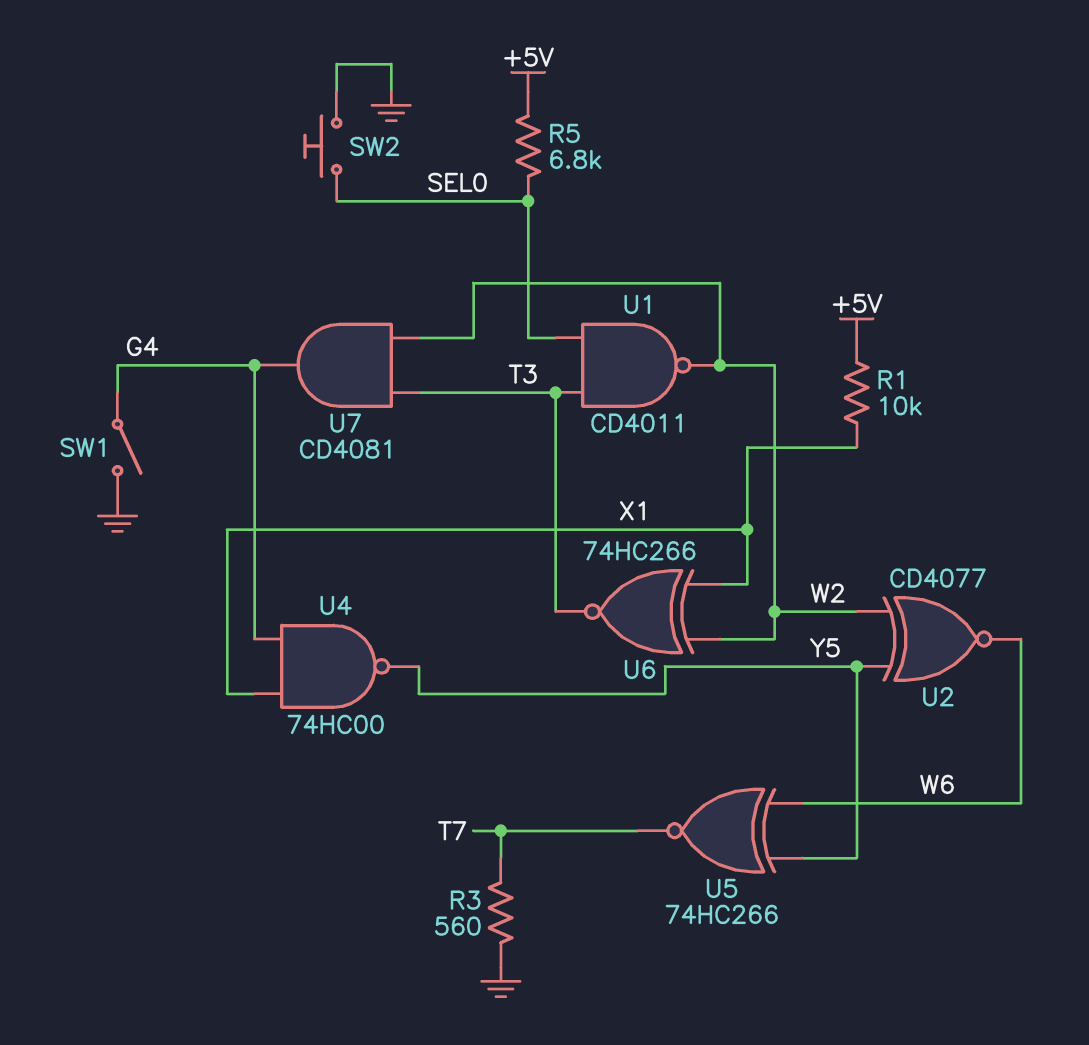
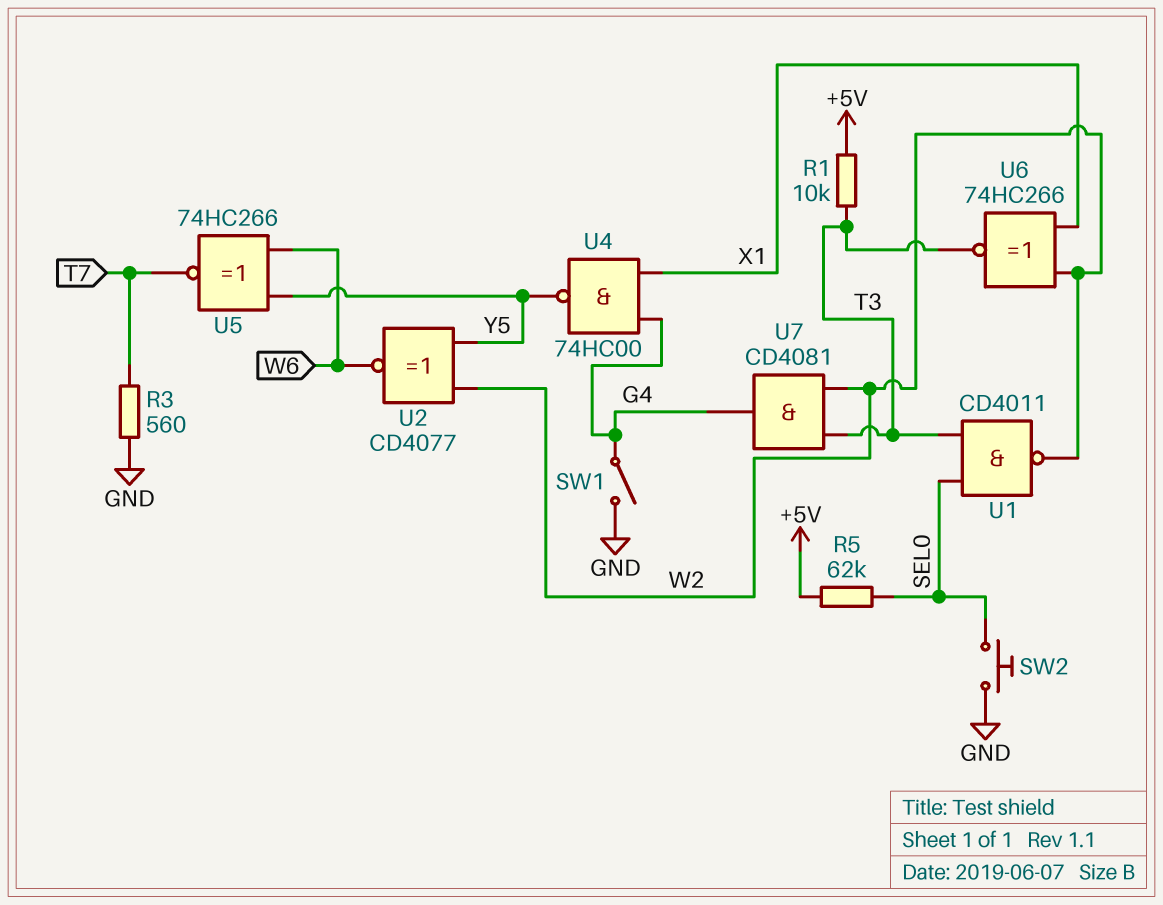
R1: 10k (+5V, X1) -> 10k (+5V, T3)
R5: 6.8k (+5V, SEL0) -> 62k (+5V, SEL0)

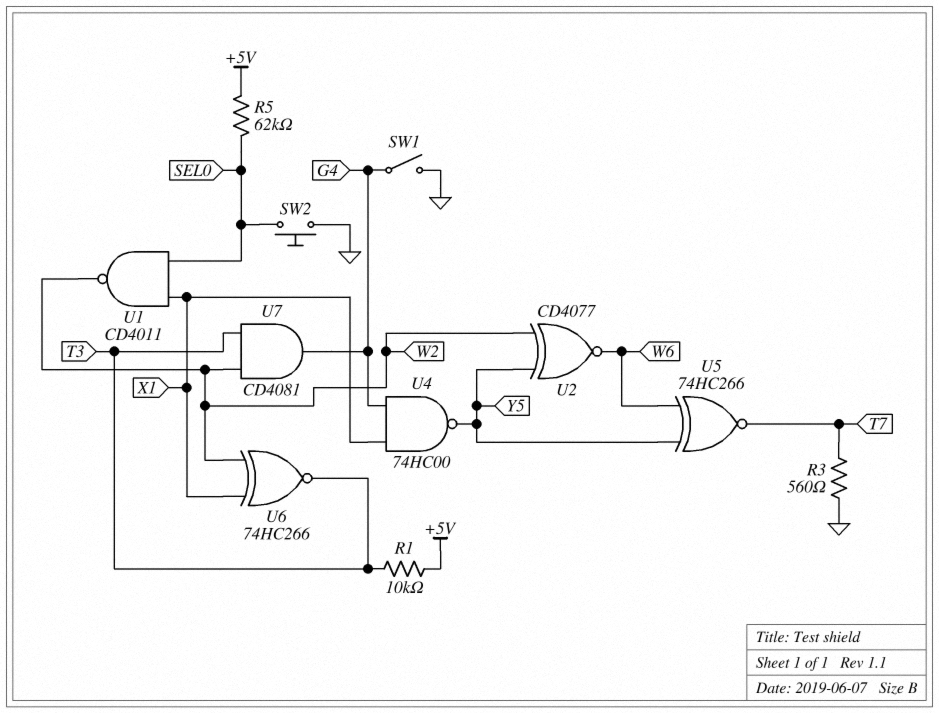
U1: NAND CD4011 (in SEL0, in T3, out W2) -> NAND CD4011 (in SEL0, in X1, out W2)

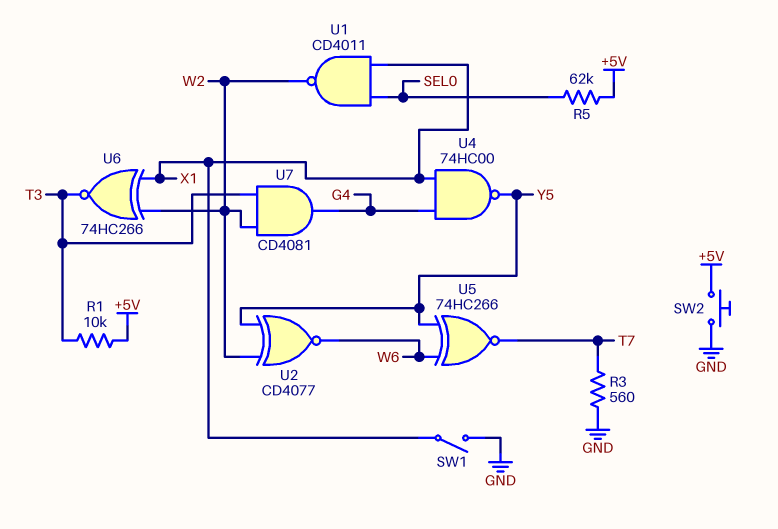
SW1: switch (G4, GND) -> switch (GND, X1)
SW2: button (GND, SEL0) -> button (+5V, GND)

